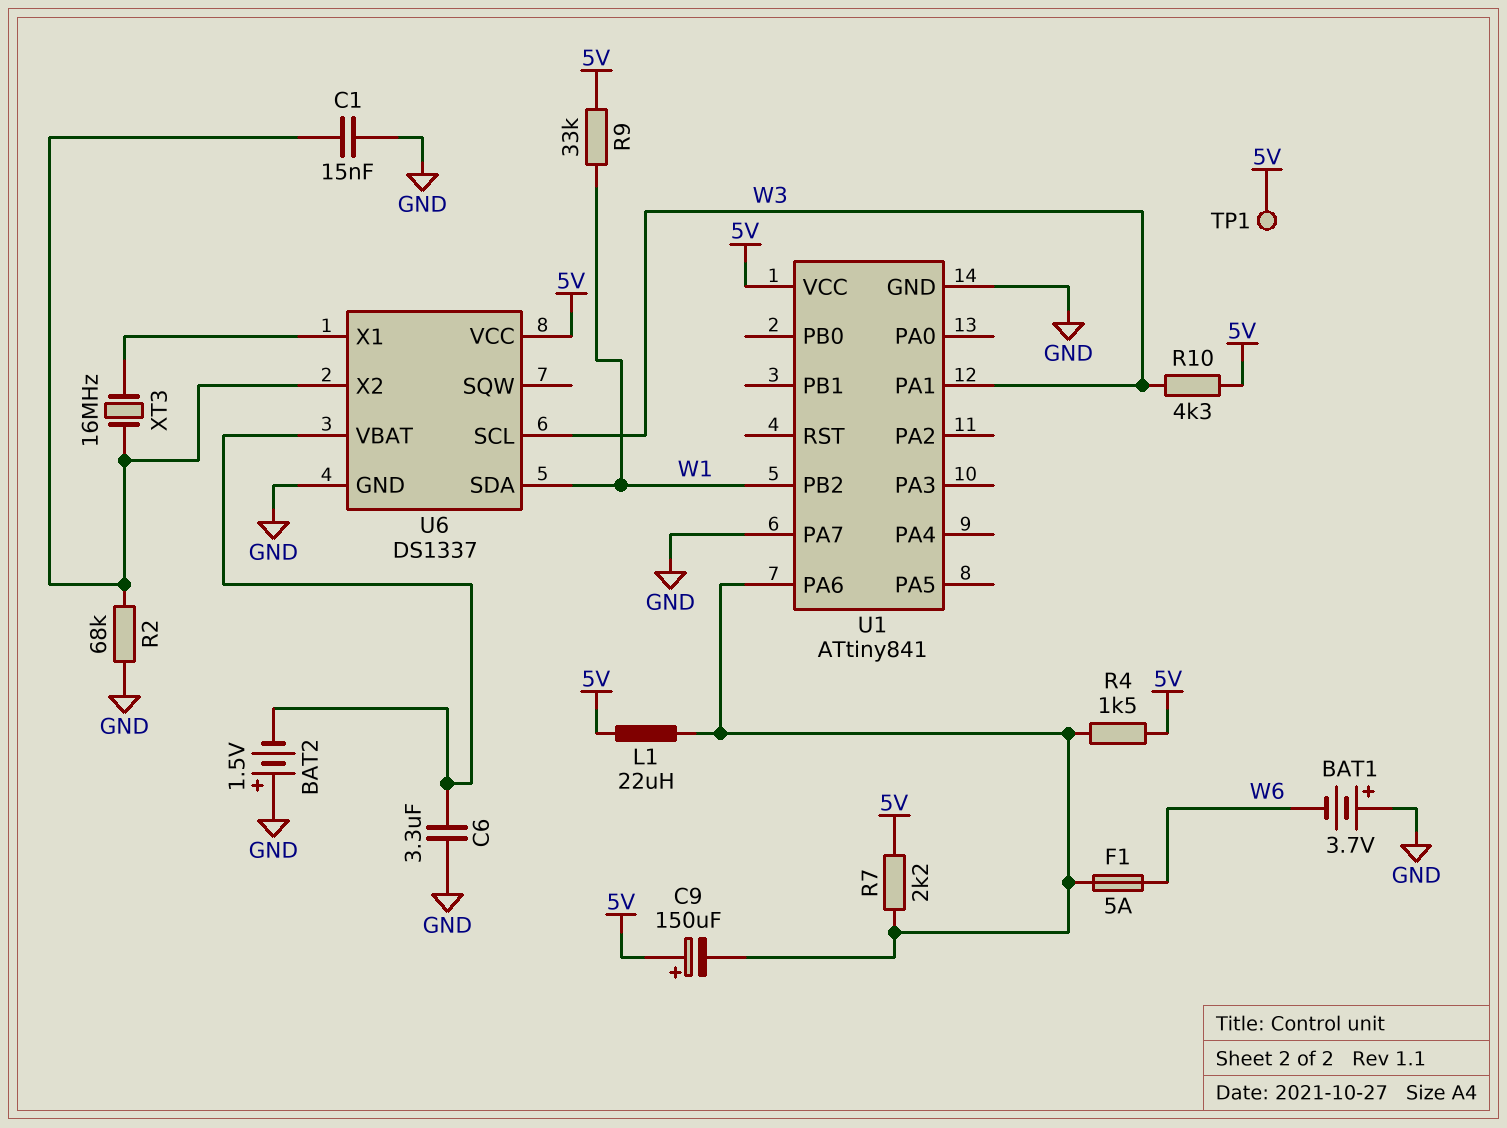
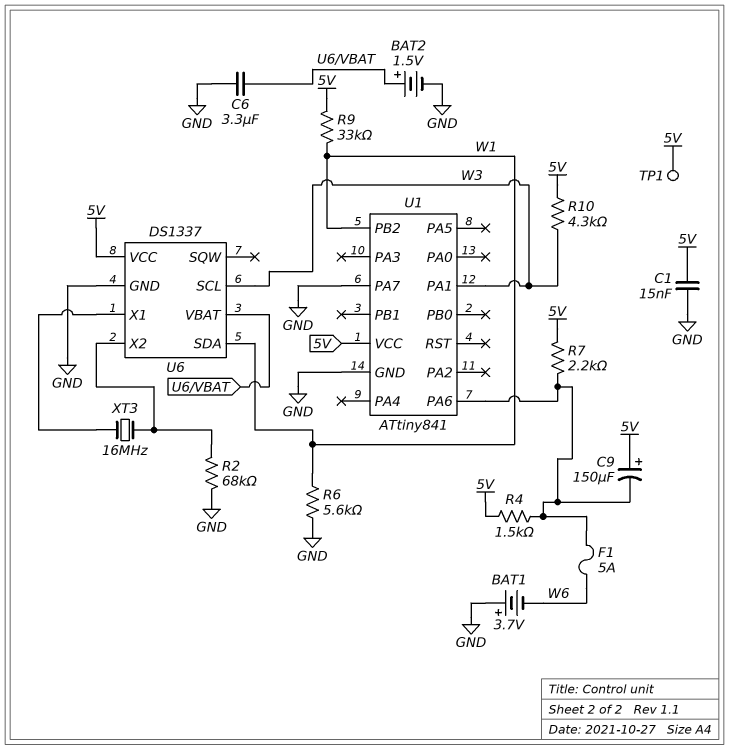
BAT2: 1.5V (plus GND, minus U6/VBAT) -> 1.5V (plus U6/VBAT, minus GND)
C1: 15nF (GND, U6/X2) -> 15nF (5V, GND)
L1: 22uH (5V, U1/PA6) -> none
R6: none -> 5.6k (GND, W1)

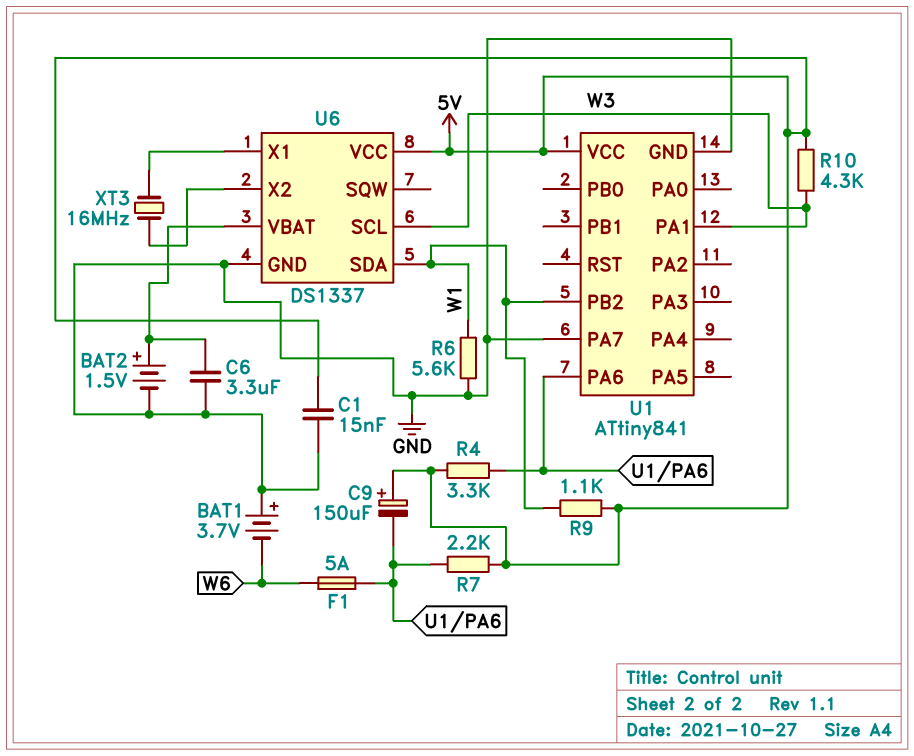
R2: 68k (GND, U6/X2) -> none
R4: 1.5k (5V, U1/PA6) -> 3.3k (5V, U1/PA6)
R9: 33k (5V, W1) -> 1.1k (5V, W1)
TP1: test point (5V) -> none

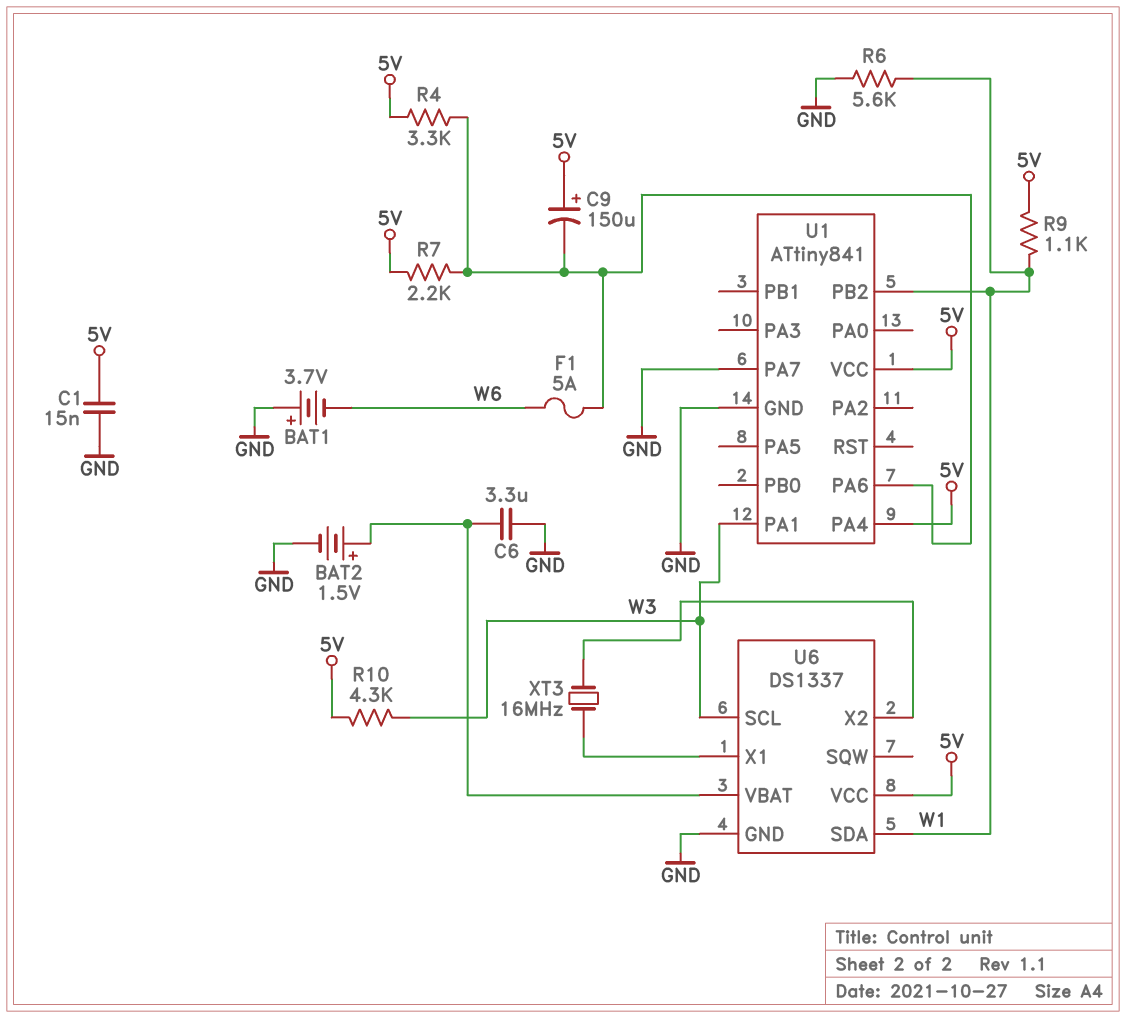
U1 pin PA4: none -> 5V

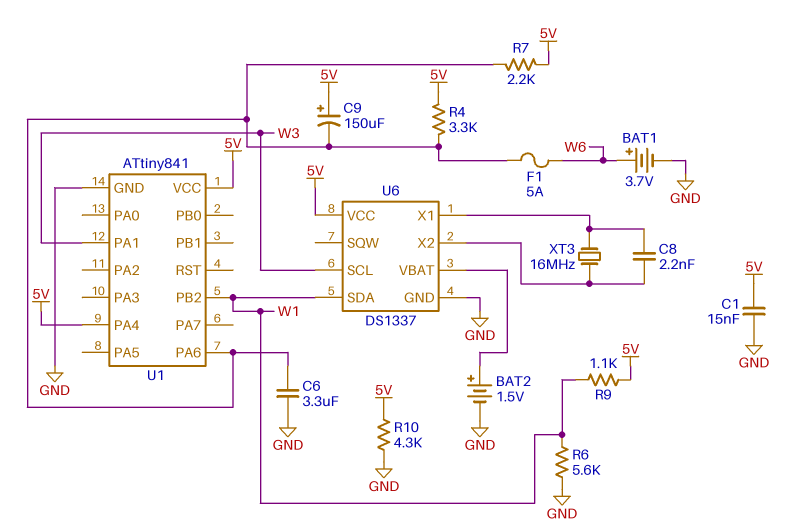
BAT1: 3.7V (plus GND, minus W6) -> 3.7V (plus W6, minus GND)
C6: 3.3uF (GND, U6/VBAT) -> 3.3uF (GND, U1/PA6)
C8: none -> 2.2nF (U6/X1, U6/X2)
R10: 4.3k (5V, W3) -> 4.3k (5V, GND)
U1 pin PA7: GND -> none

